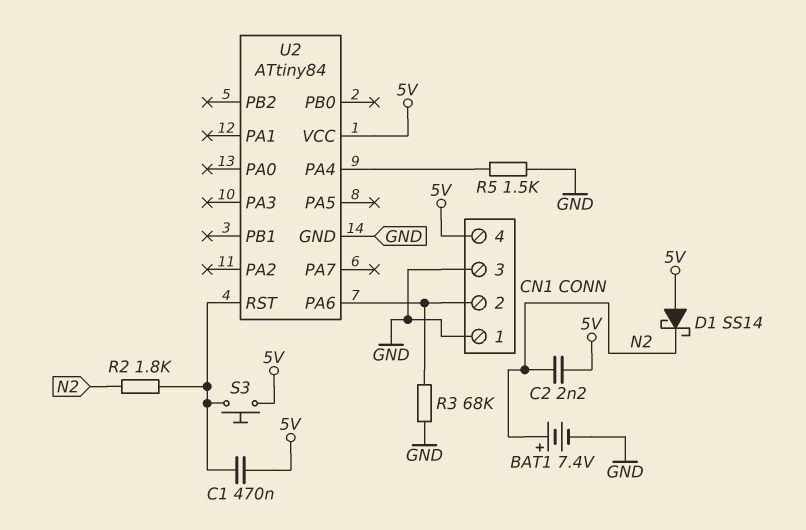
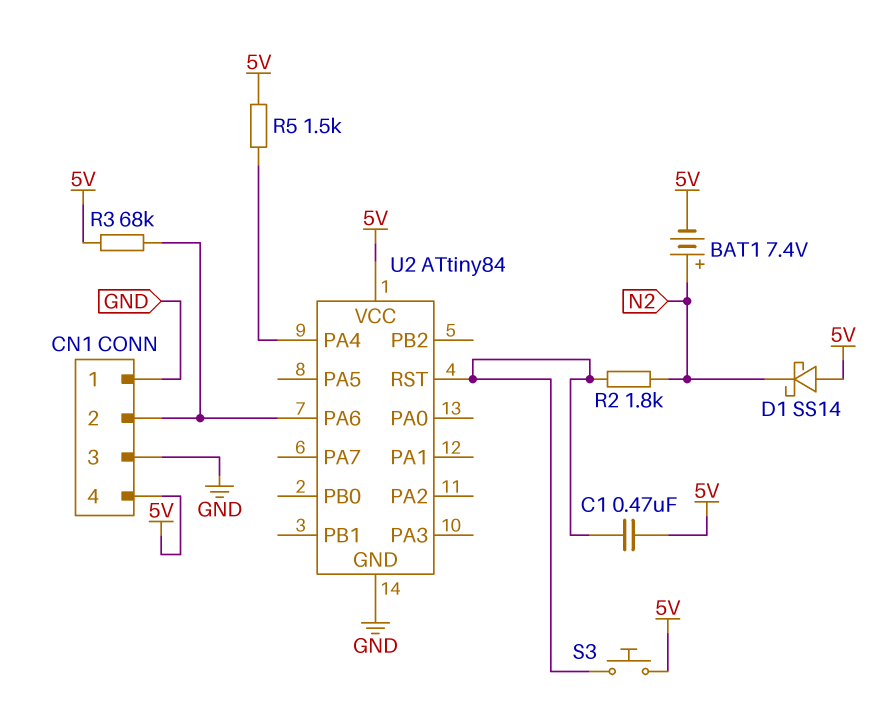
BAT1: 7.4V (plus N2, minus GND) -> 7.4V (plus N2, minus 5V)
C2: 2.2nF (5V, N2) -> none
R3: 68k (CN1/2, GND) -> 68k (5V, CN1/2)
R5: 1.5k (GND, U2/PA4) -> 1.5k (5V, U2/PA4)

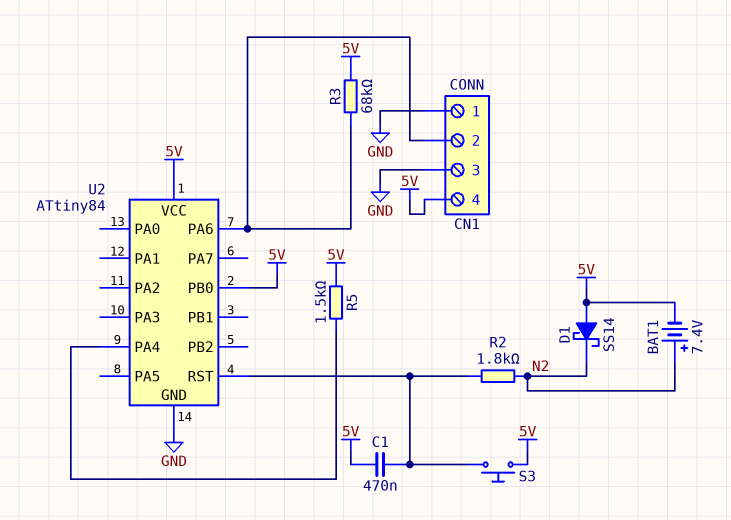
U2 pin PB0: none -> 5V

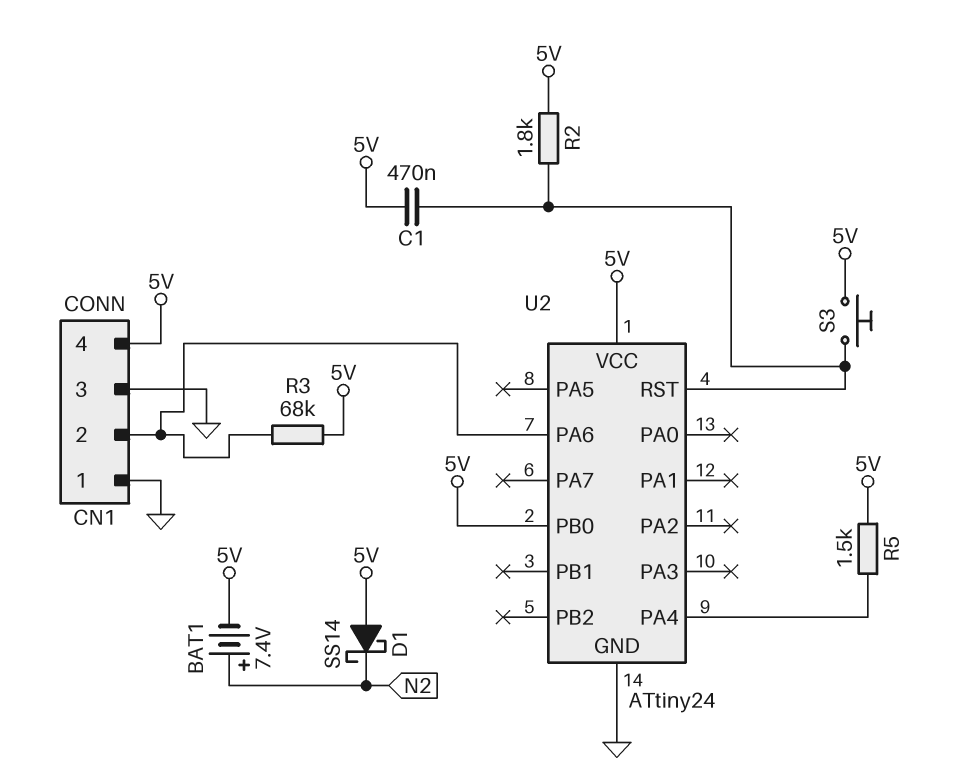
R2: 1.8k (N2, U2/RST) -> 1.8k (5V, U2/RST)
U2: ATtiny84 -> ATtiny24

